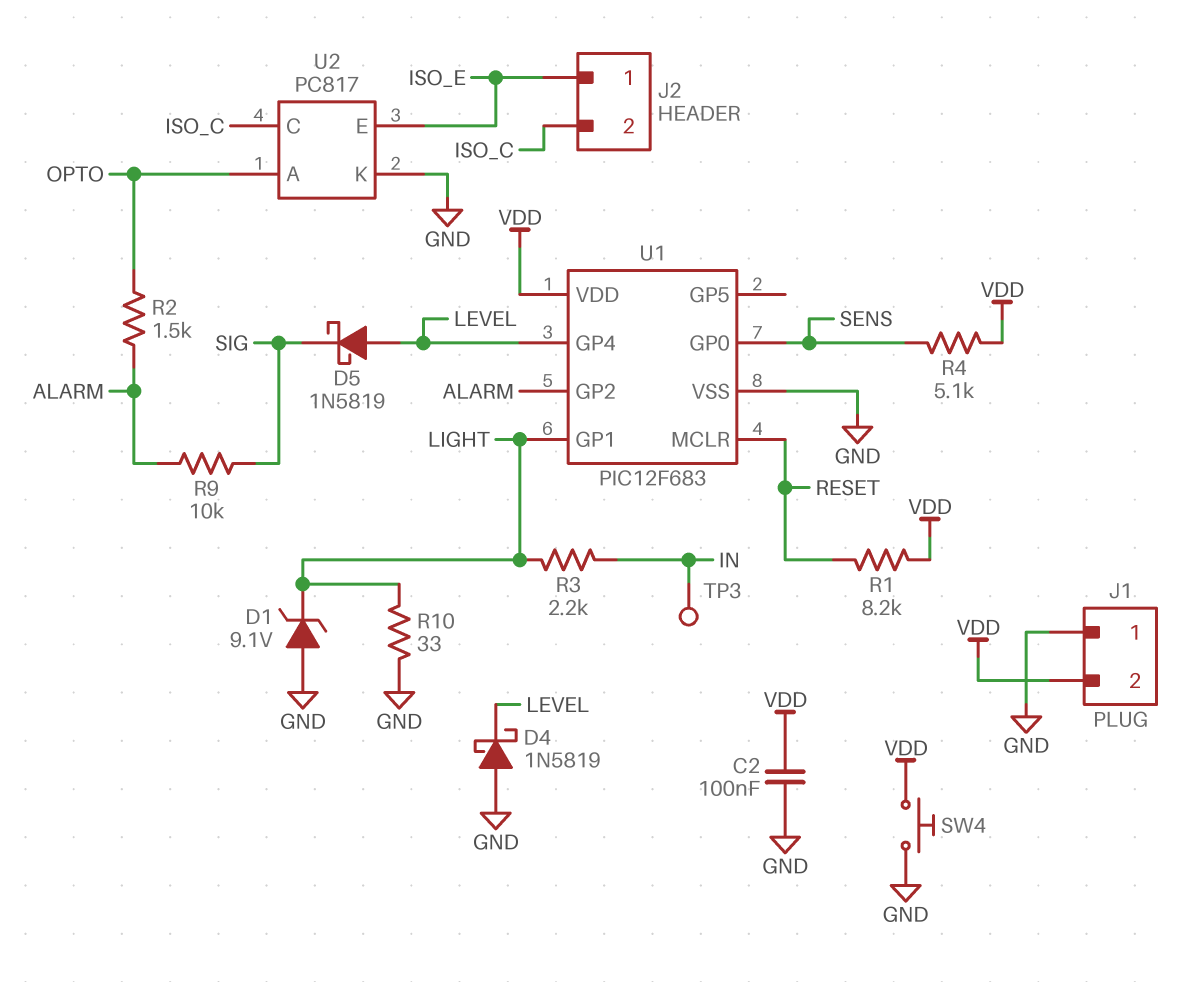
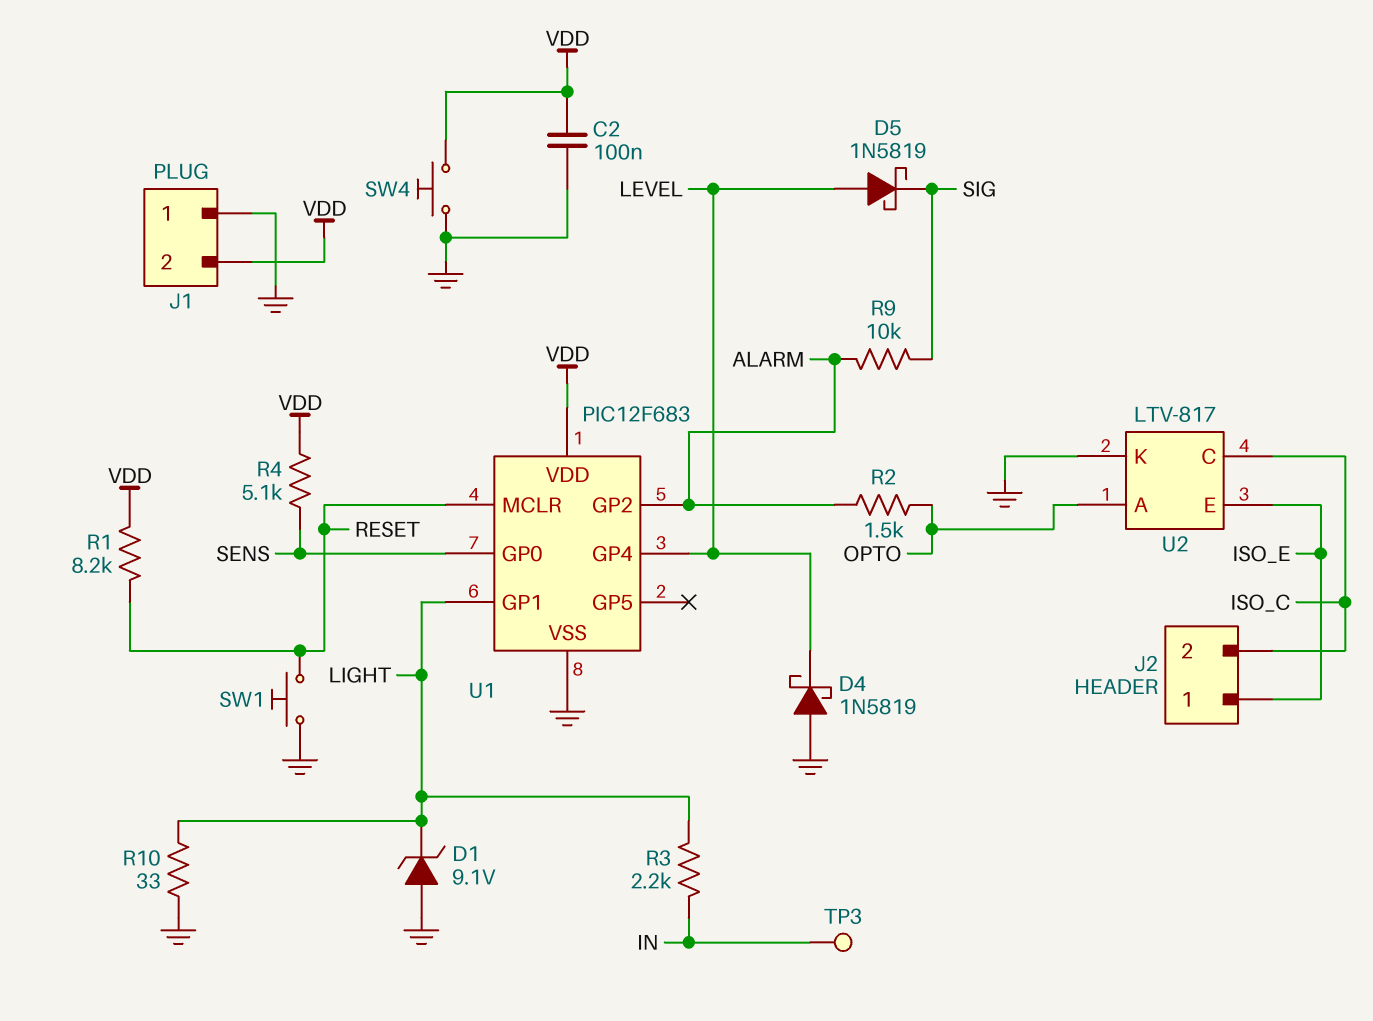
SW1: none -> button (GND, RESET)
U2: PC817 -> LTV-817

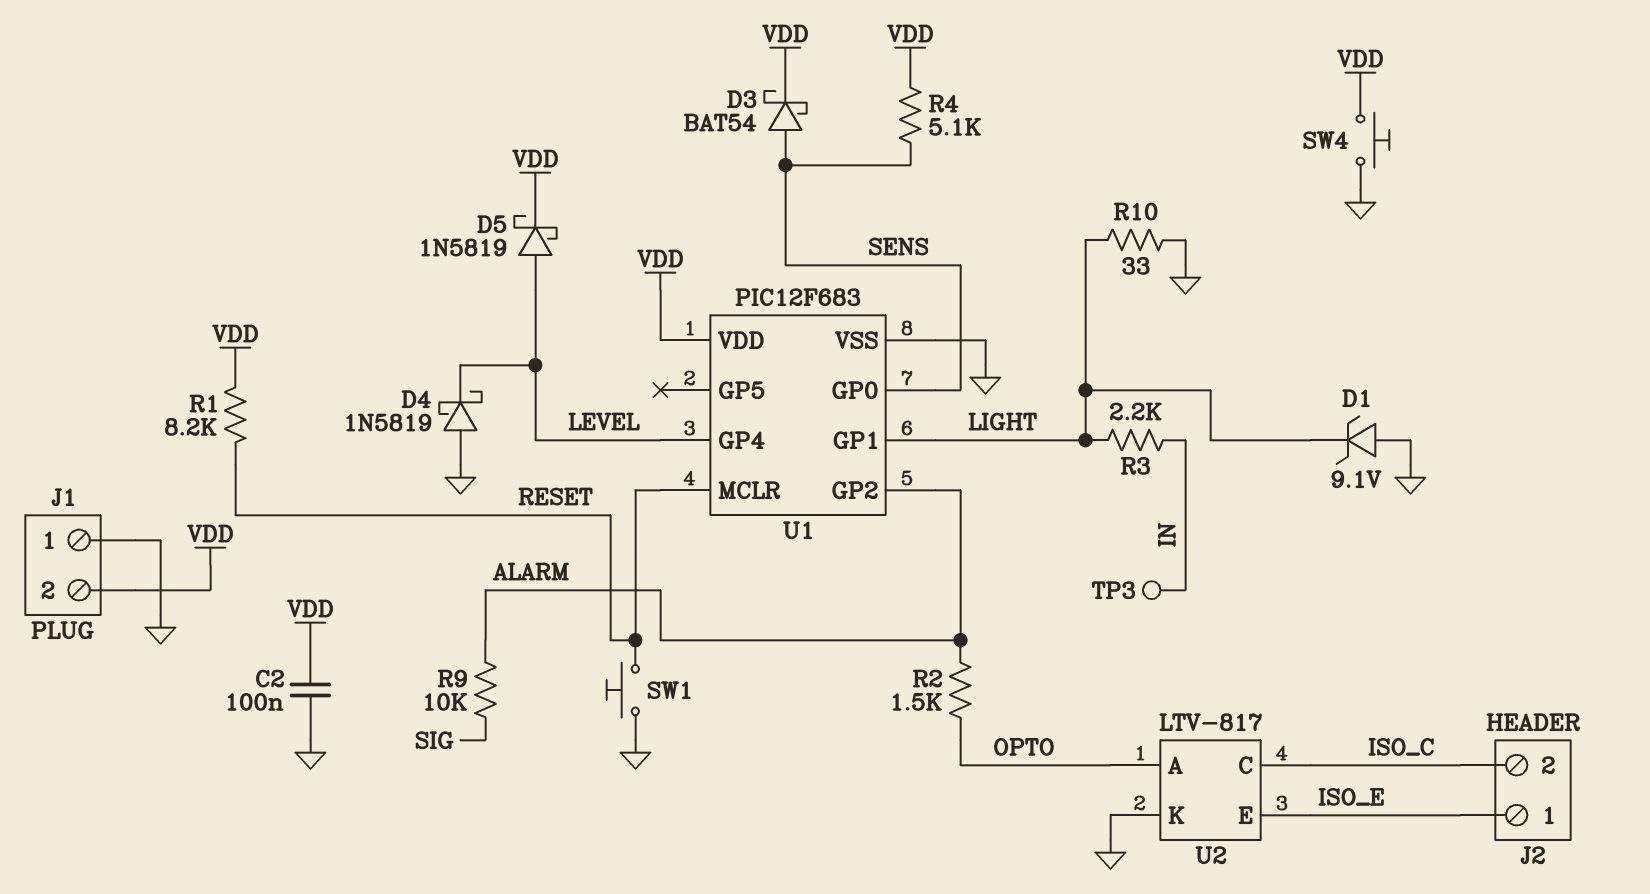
D3: none -> schottky BAT54 (A SENS, K VDD)
D5: schottky 1N5819 (A LEVEL, K SIG) -> schottky 1N5819 (A LEVEL, K VDD)

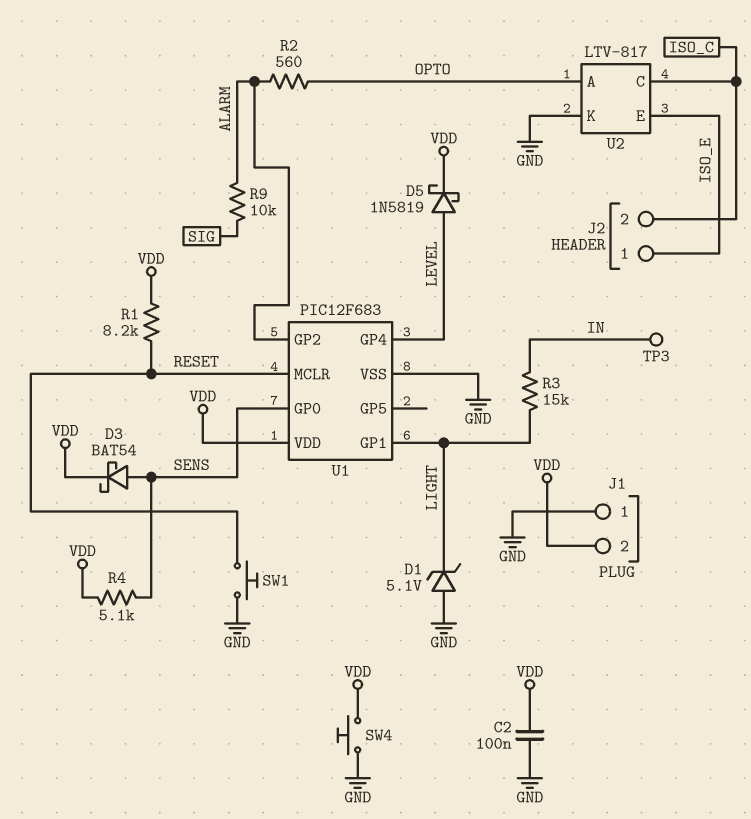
D1: zener 9.1V (A GND, K LIGHT) -> zener 5.1V (A GND, K LIGHT)
D4: schottky 1N5819 (A GND, K LEVEL) -> none
R2: 1.5k (ALARM, OPTO) -> 560 (ALARM, OPTO)
R3: 2.2k (IN, LIGHT) -> 15k (IN, LIGHT)
R10: 33 (GND, LIGHT) -> none

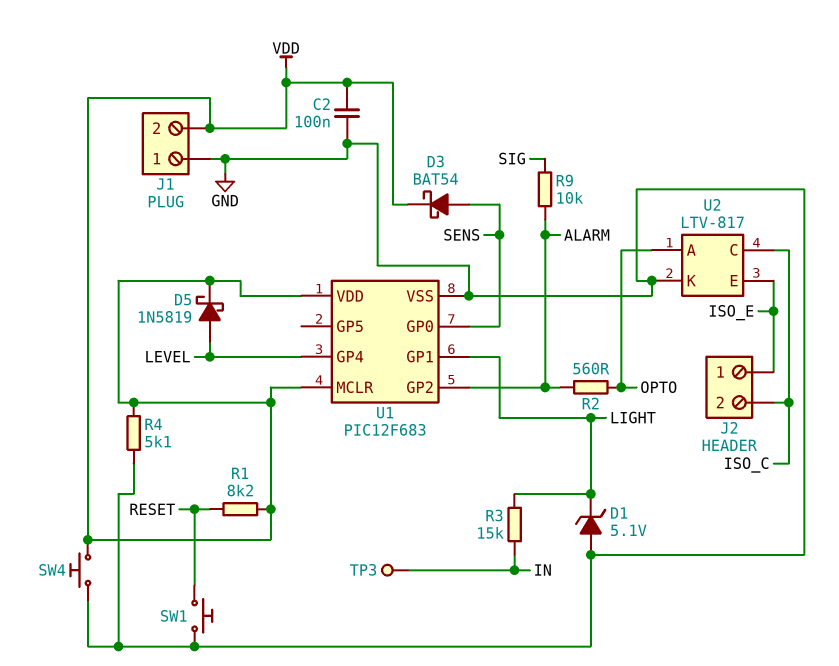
R4: 5.1k (SENS, VDD) -> 5.1k (GND, VDD)
U1 pin MCLR: RESET -> VDD

